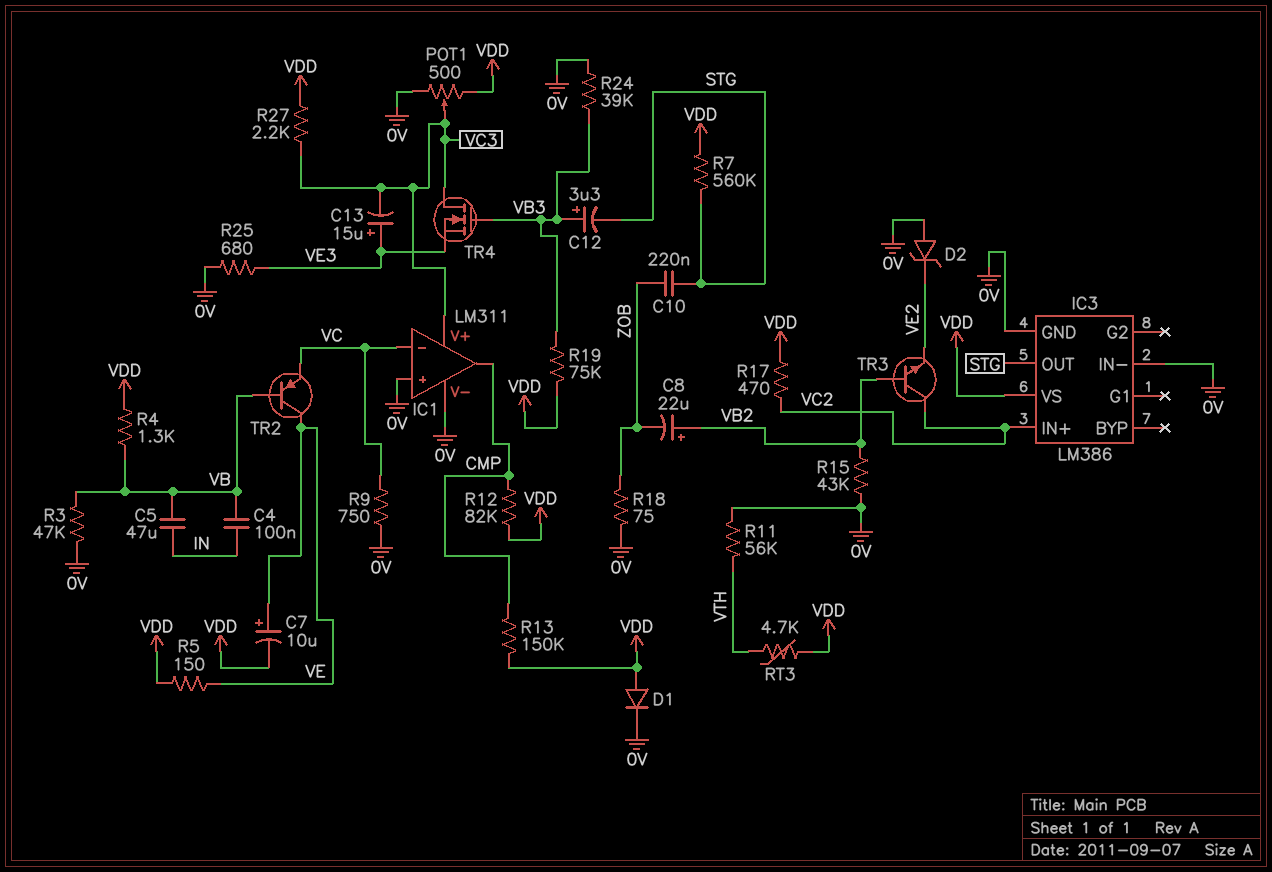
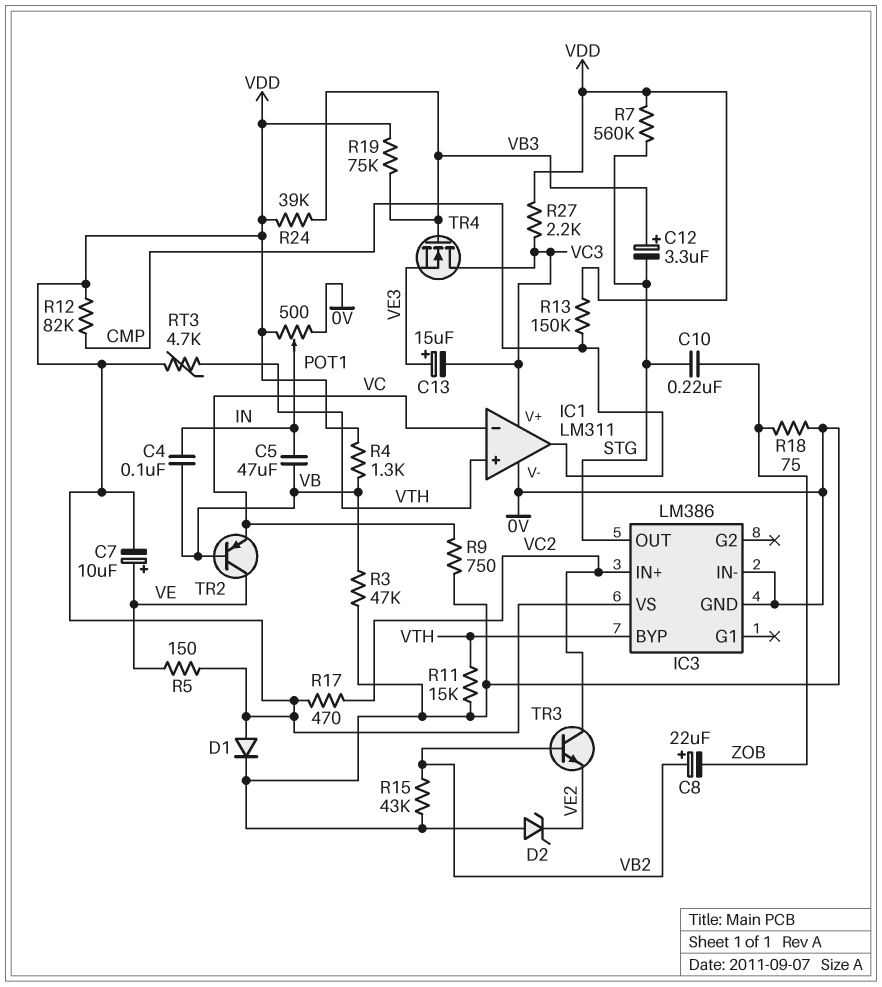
IC1 pin in+: 0V -> VTH
IC3 pin BYP: none -> VTH
POT1: 500 (0V, VDD, wiper VC3) -> 500 (0V, VDD, wiper IN)
R11: 56k (0V, VTH) -> 15k (0V, VTH)
R24: 39k (0V, VB3) -> 39k (VB3, VDD)
R25: 680 (0V, VE3) -> none

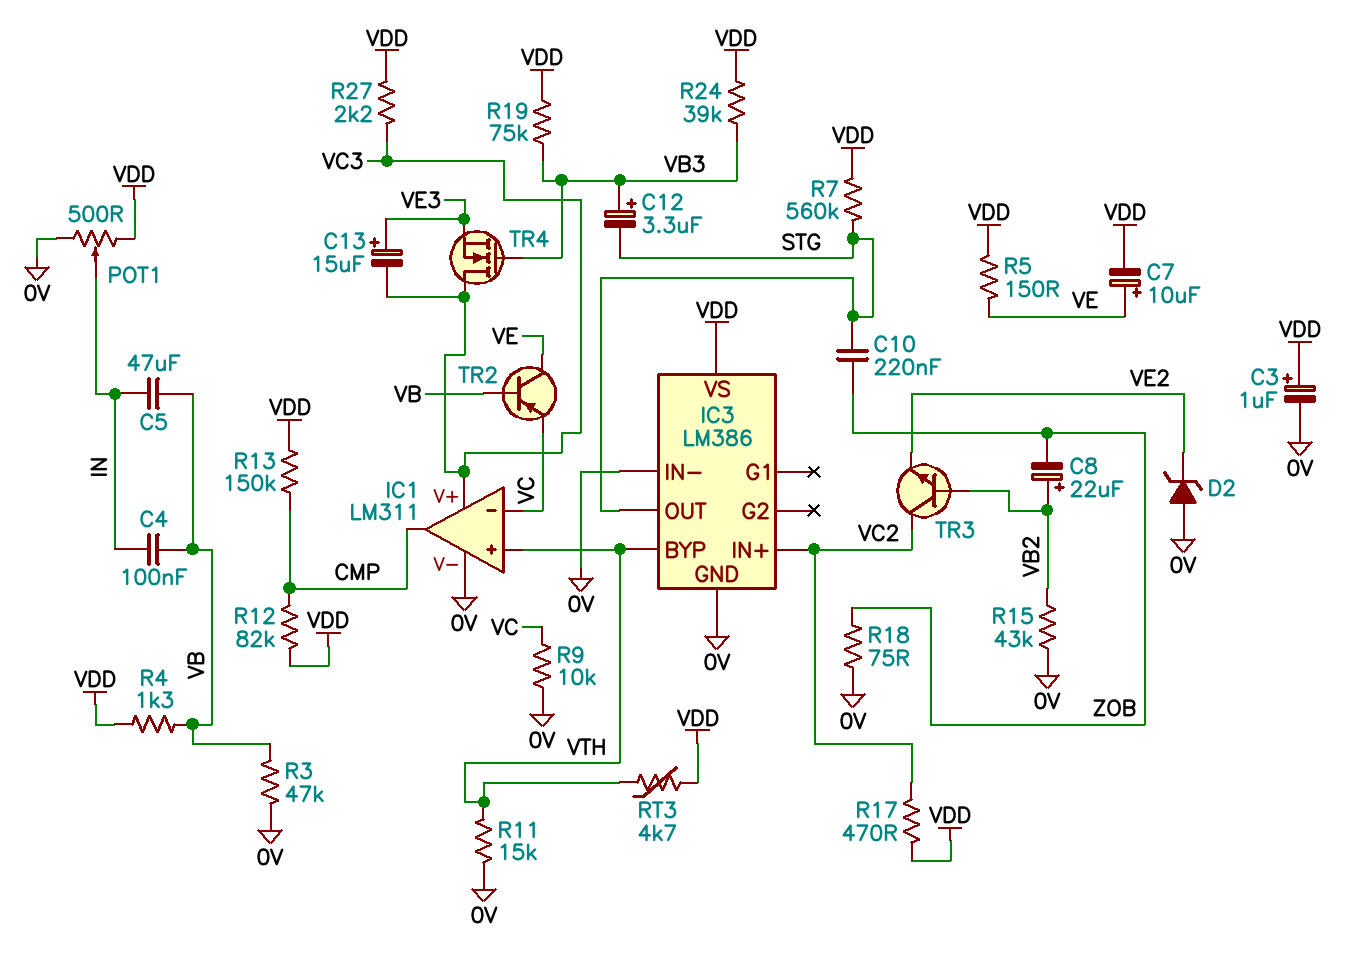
C3: none -> 1uF (plus VDD, minus 0V)
D1: diode (A VDD, K 0V) -> none
R9: 750 (0V, VC) -> 10k (0V, VC)

